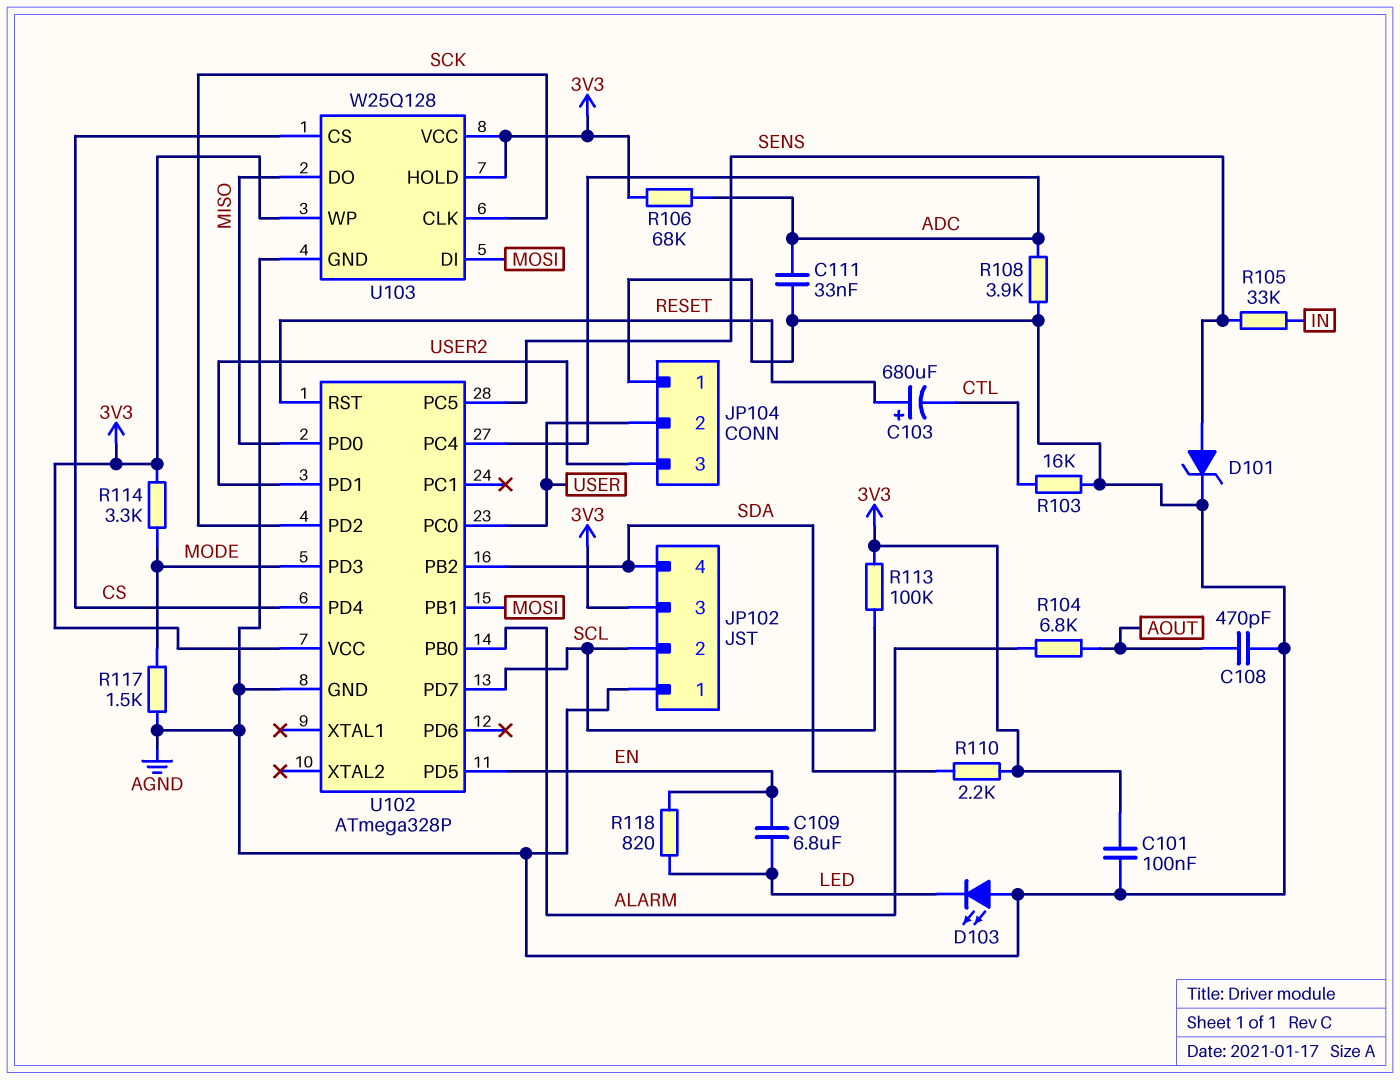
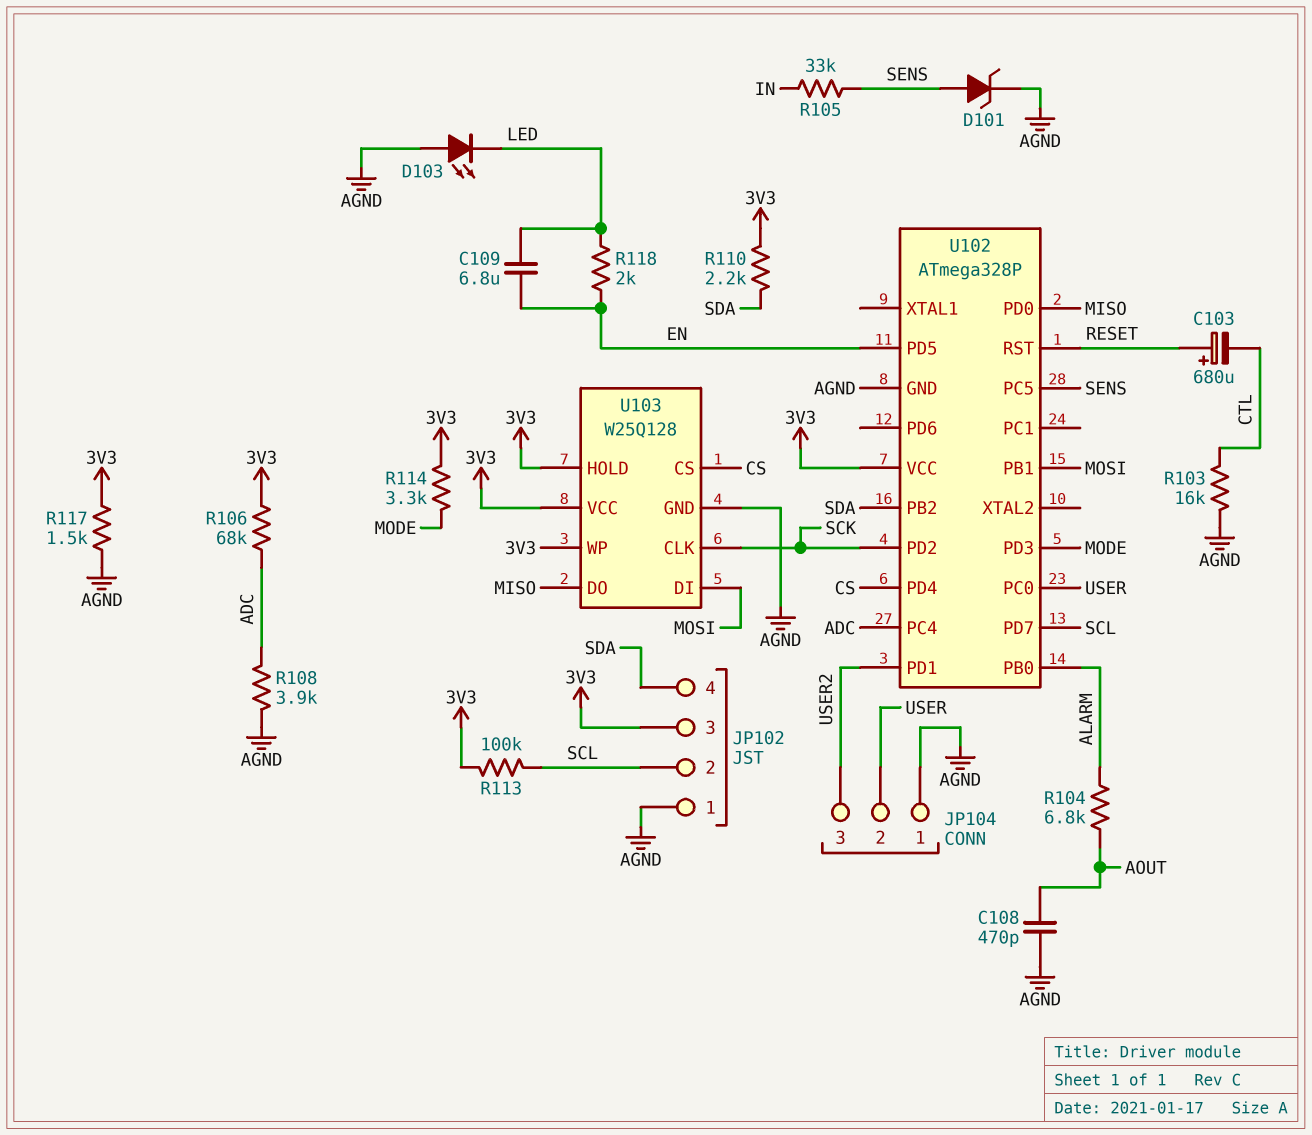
C101: 100nF (3V3, AGND) -> none
C111: 33nF (ADC, AGND) -> none
R117: 1.5k (AGND, MODE) -> 1.5k (3V3, AGND)
R118: 820 (EN, LED) -> 2k (EN, LED)

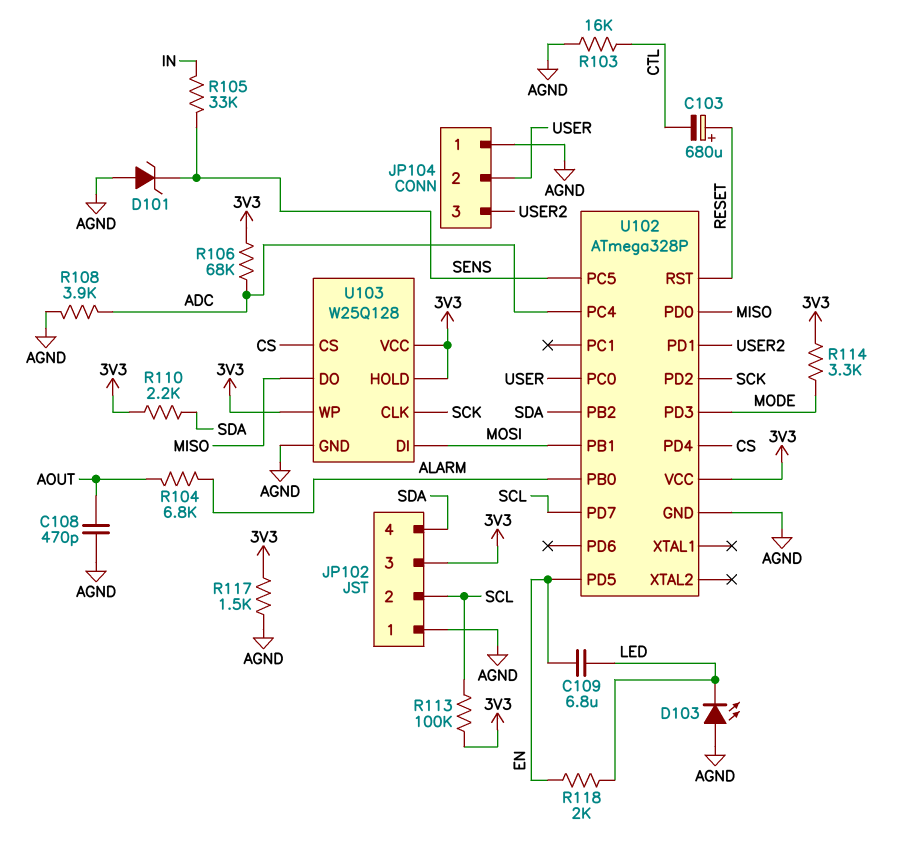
D101: zener (A SENS, K AGND) -> zener (A AGND, K SENS)

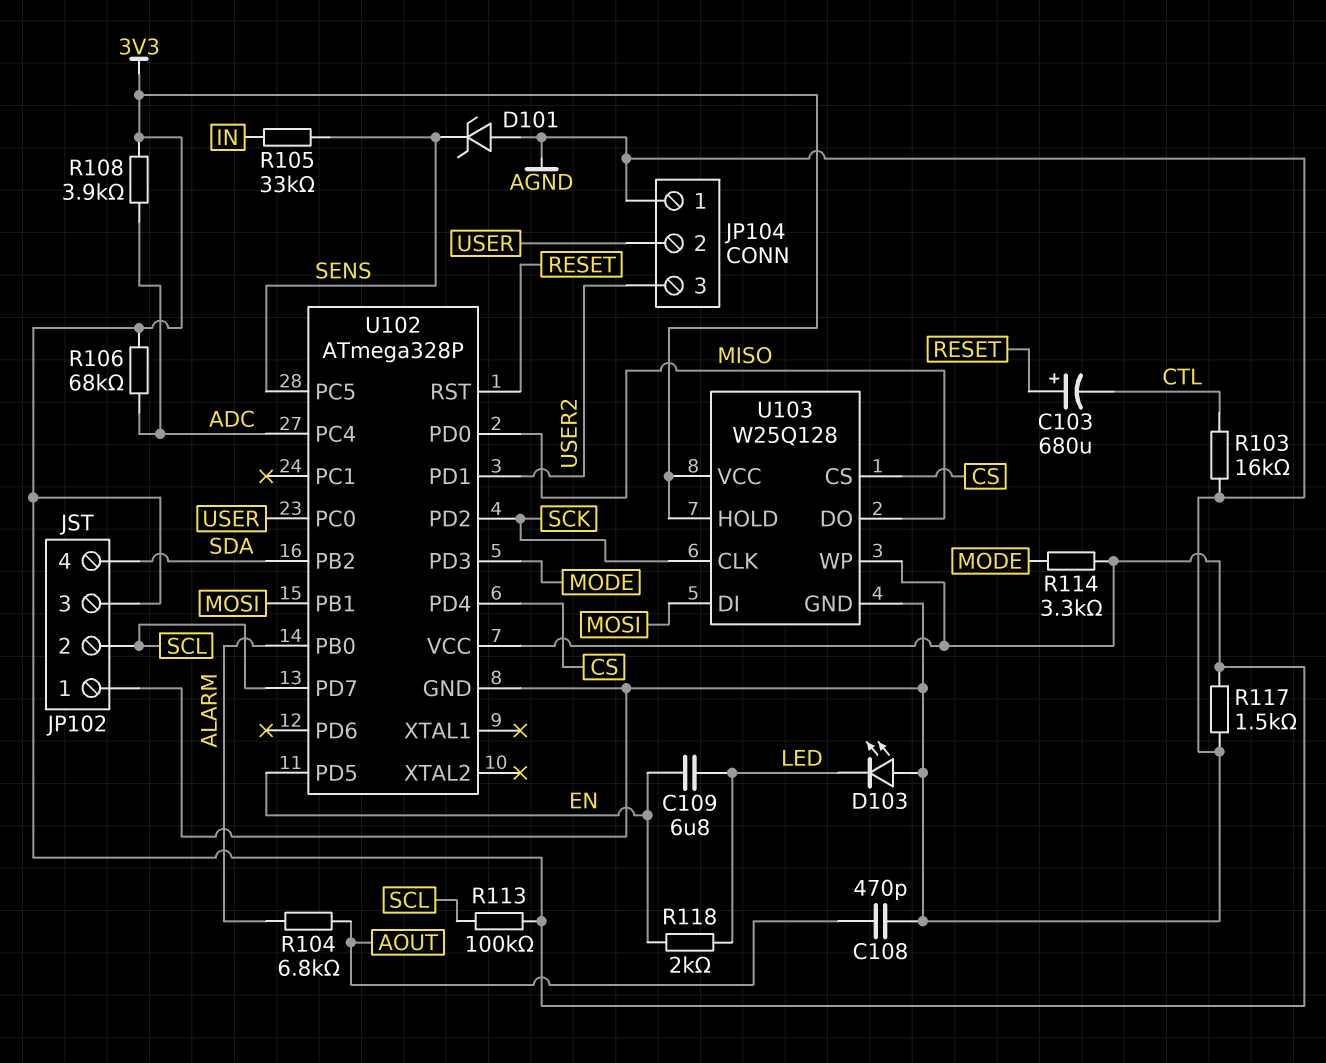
R108: 3.9k (ADC, AGND) -> 3.9k (3V3, ADC)
R110: 2.2k (3V3, SDA) -> none

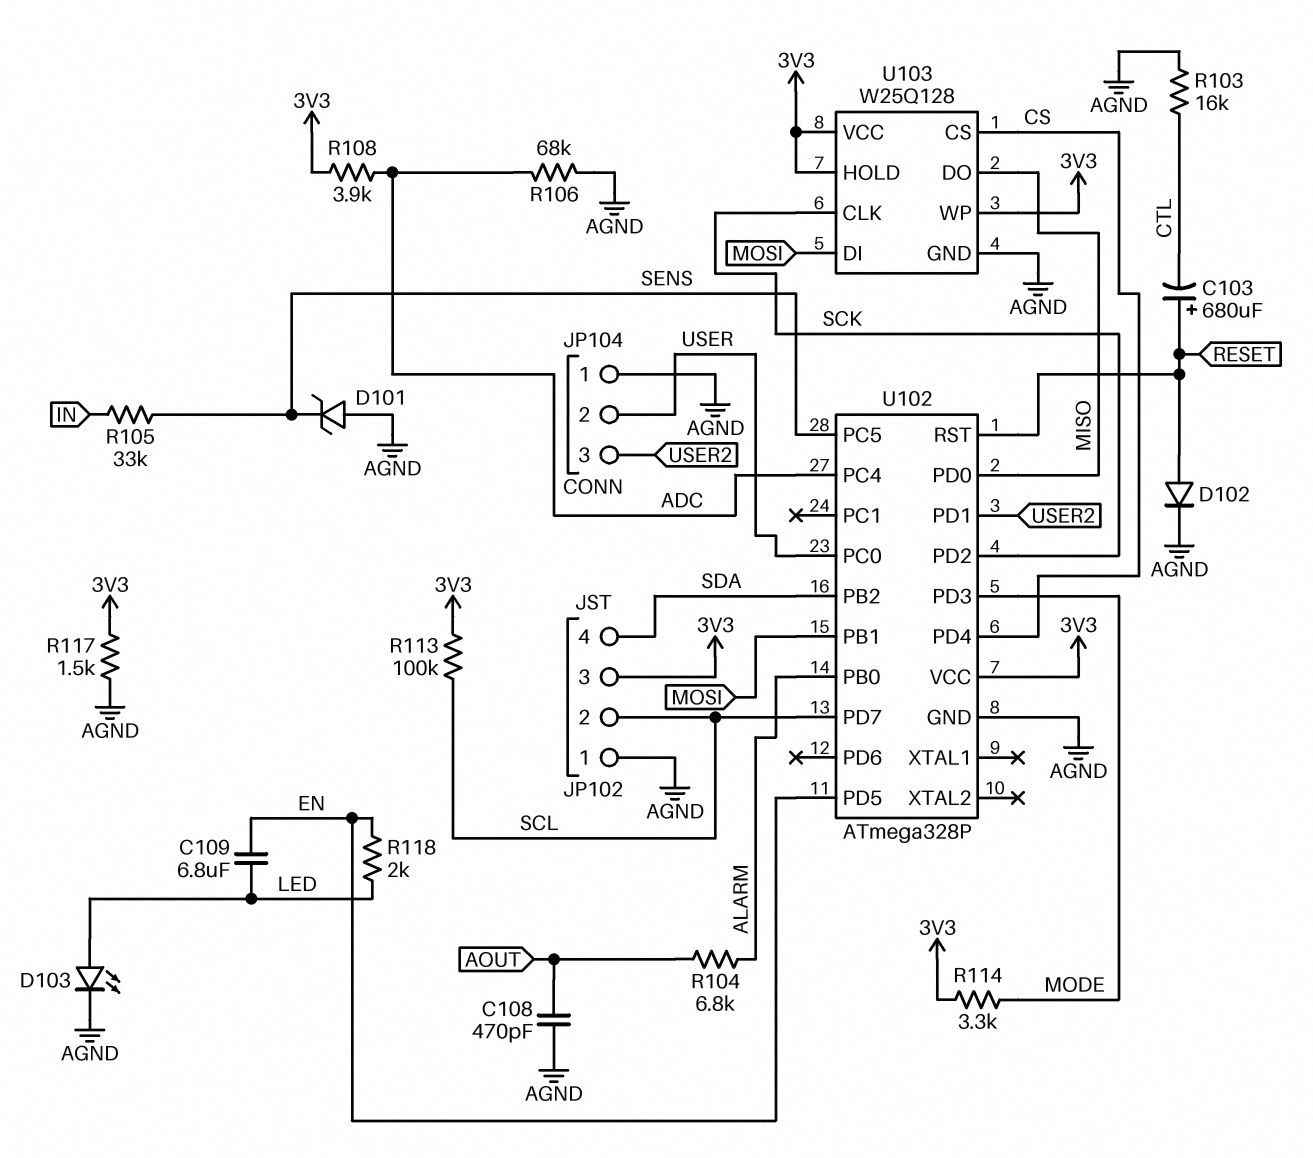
D102: none -> diode (A RESET, K AGND)
D103: LED (A AGND, K LED) -> LED (A LED, K AGND)
R106: 68k (3V3, ADC) -> 68k (ADC, AGND)

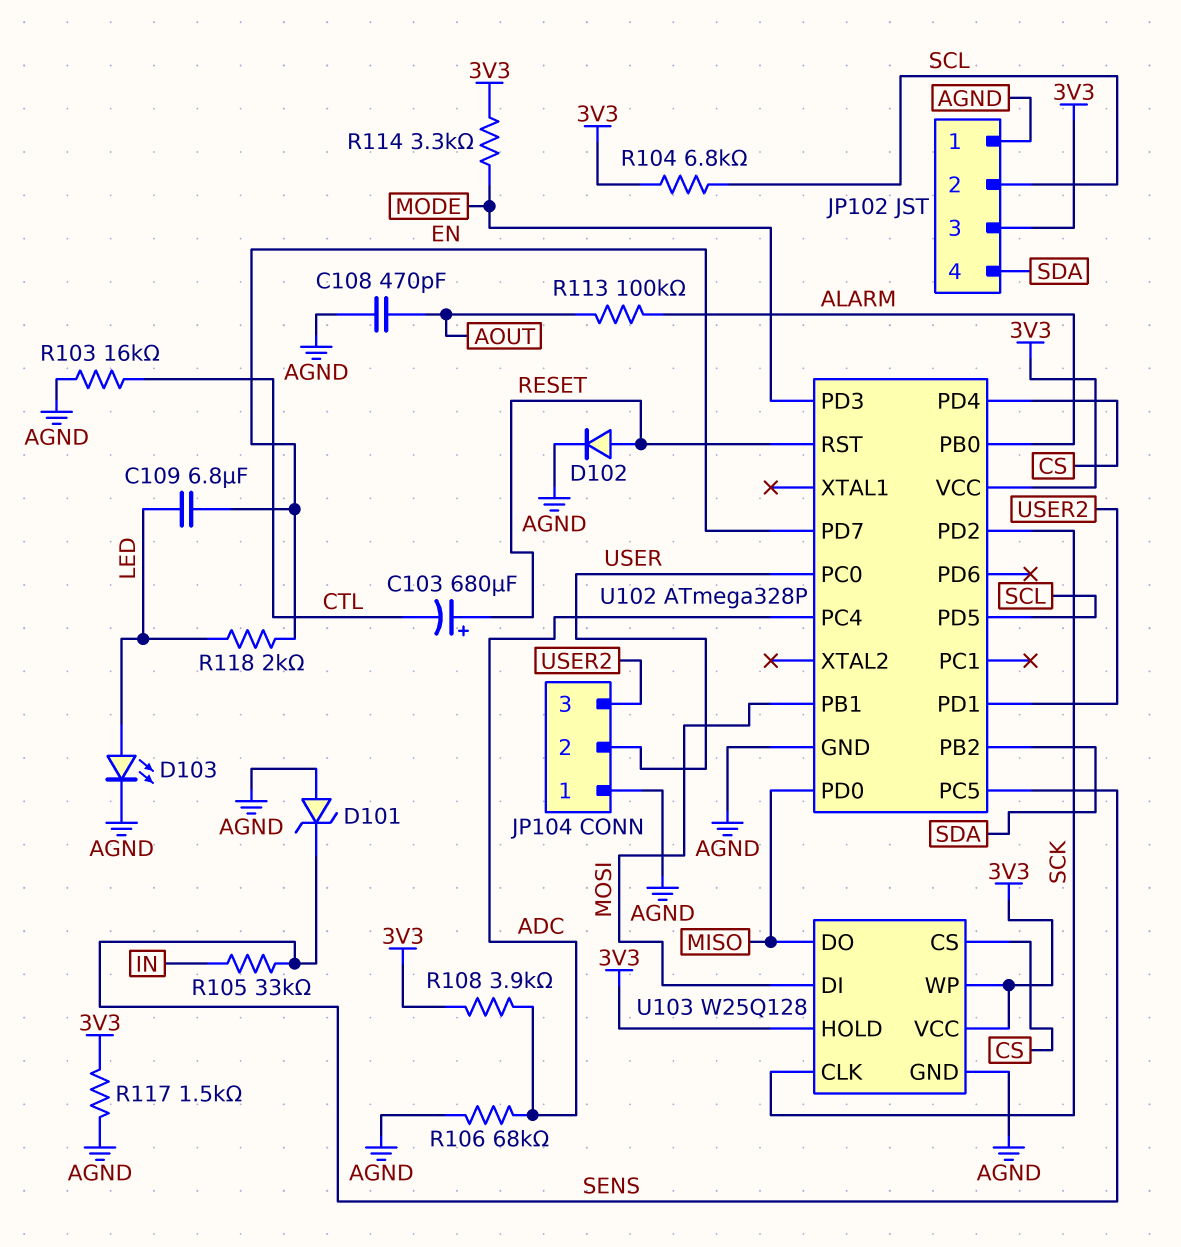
R104: 6.8k (ALARM, AOUT) -> 6.8k (3V3, SCL)
R113: 100k (3V3, SCL) -> 100k (ALARM, AOUT)
U102 pin PD5: EN -> SCL
U102 pin PD7: SCL -> EN

